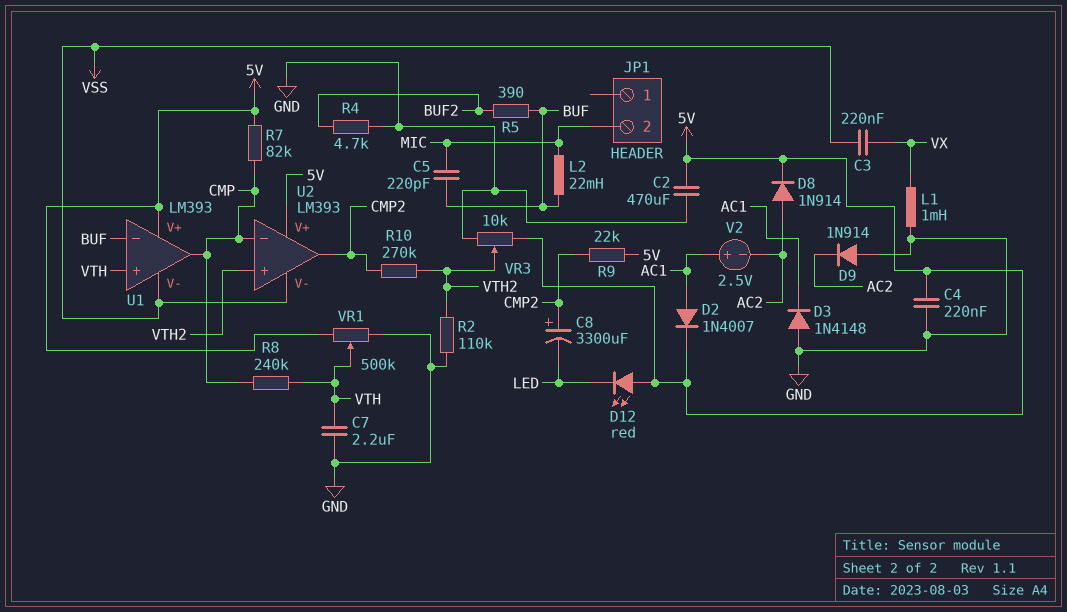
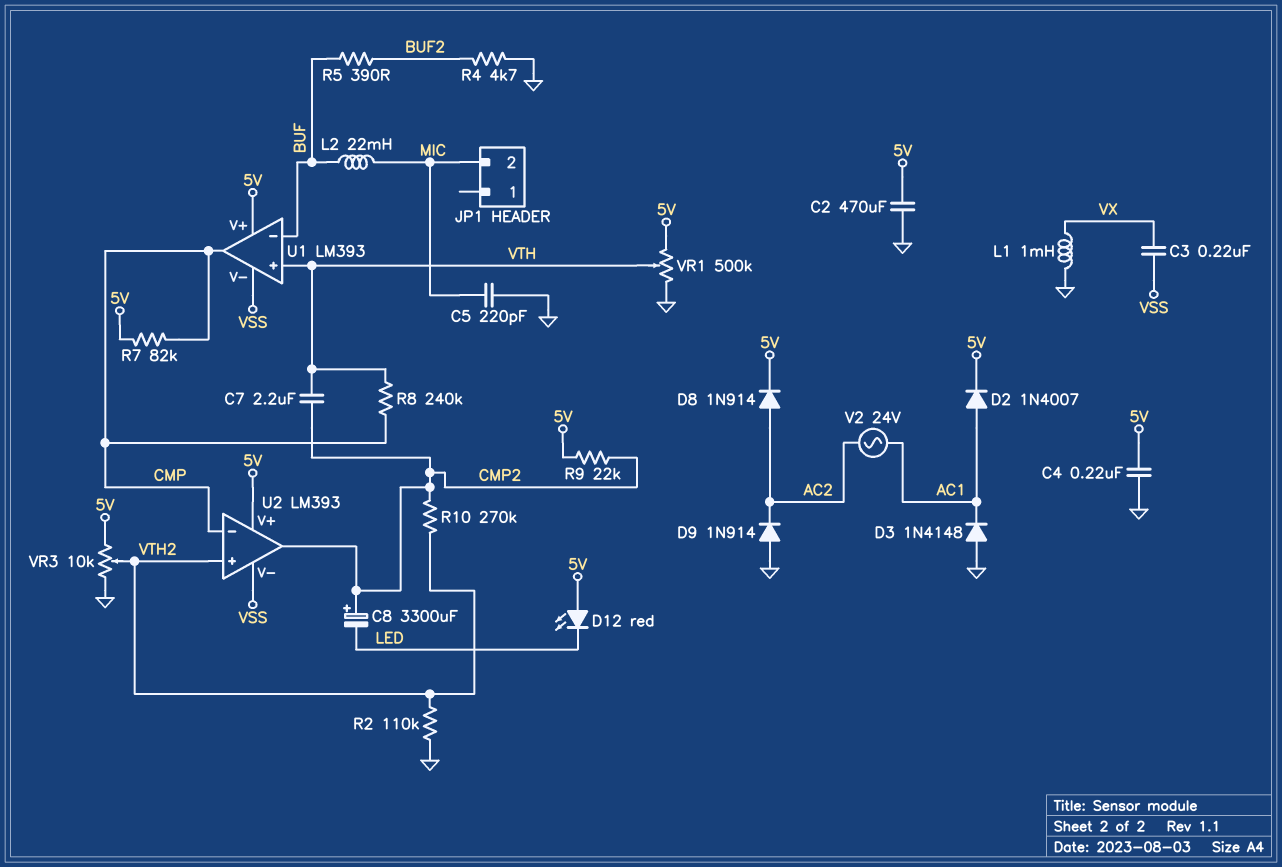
C5: 220pF (BUF, MIC) -> 220pF (GND, MIC)
C7: 2.2uF (GND, VTH) -> 2.2uF (CMP2, VTH)
V2: 2.5V (plus AC1, minus AC2) -> AC 24V (AC1, AC2)

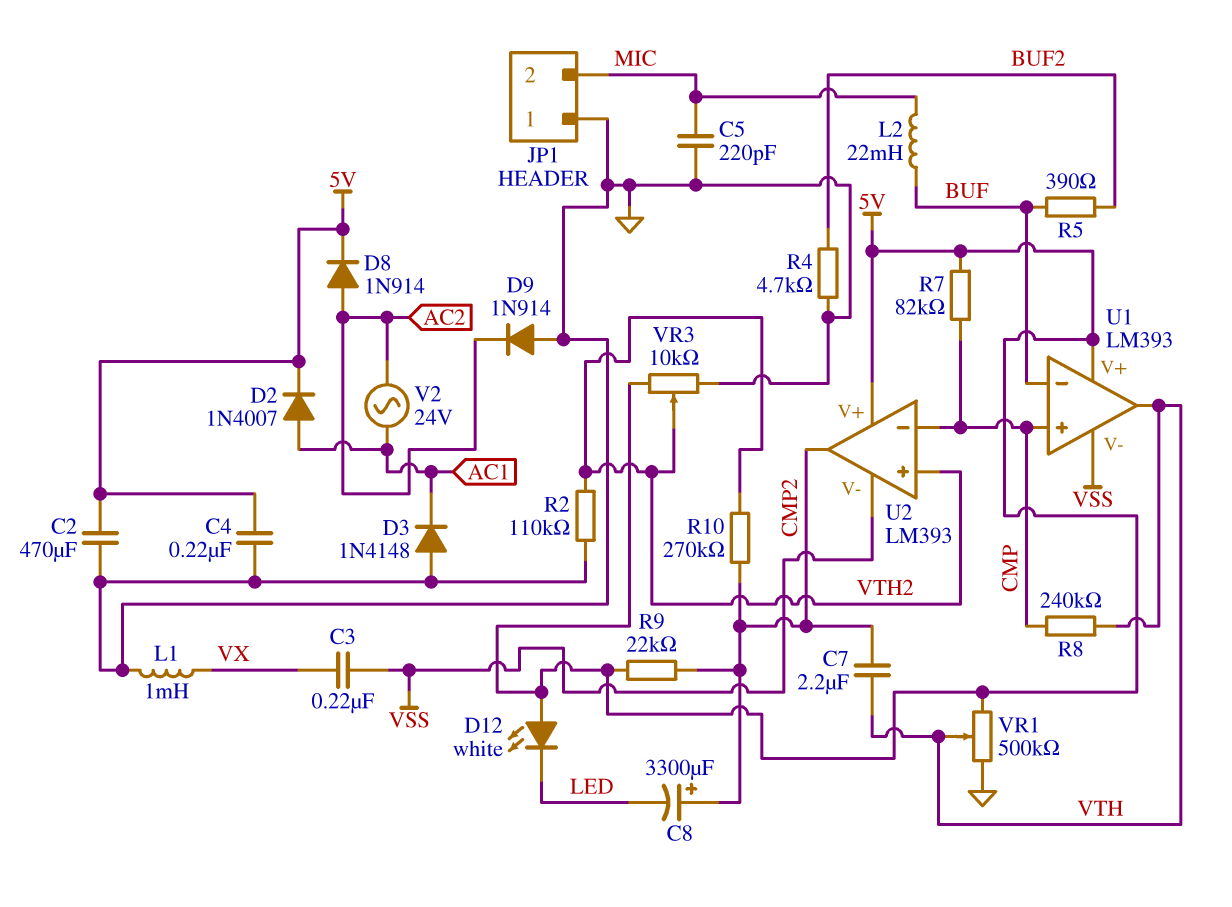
D12: LED red (A 5V, K LED) -> LED white (A 5V, K LED)
JP1 pin 1: none -> GND
U1 pin in+: VTH -> CMP
U1 pin out: CMP -> VTH

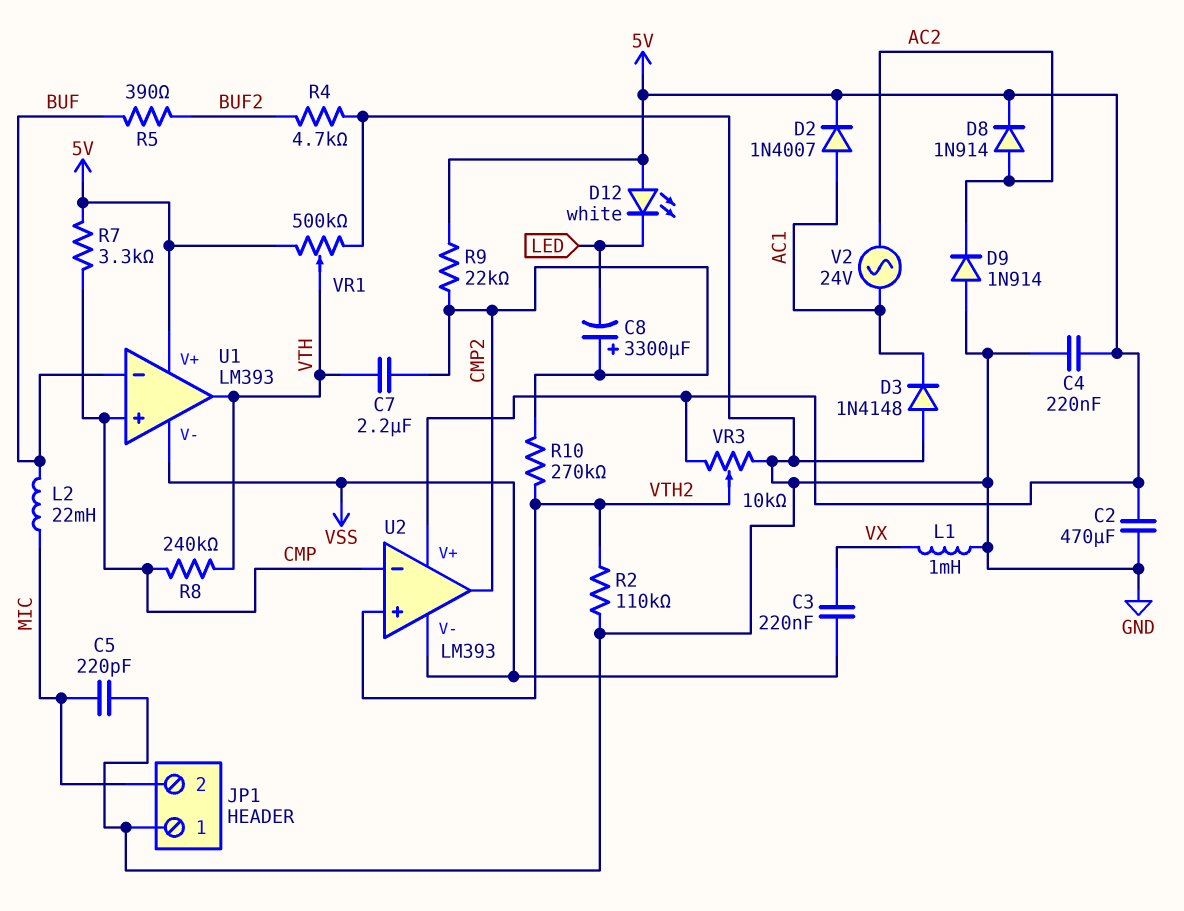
R7: 82k (5V, CMP) -> 3.3k (5V, CMP)

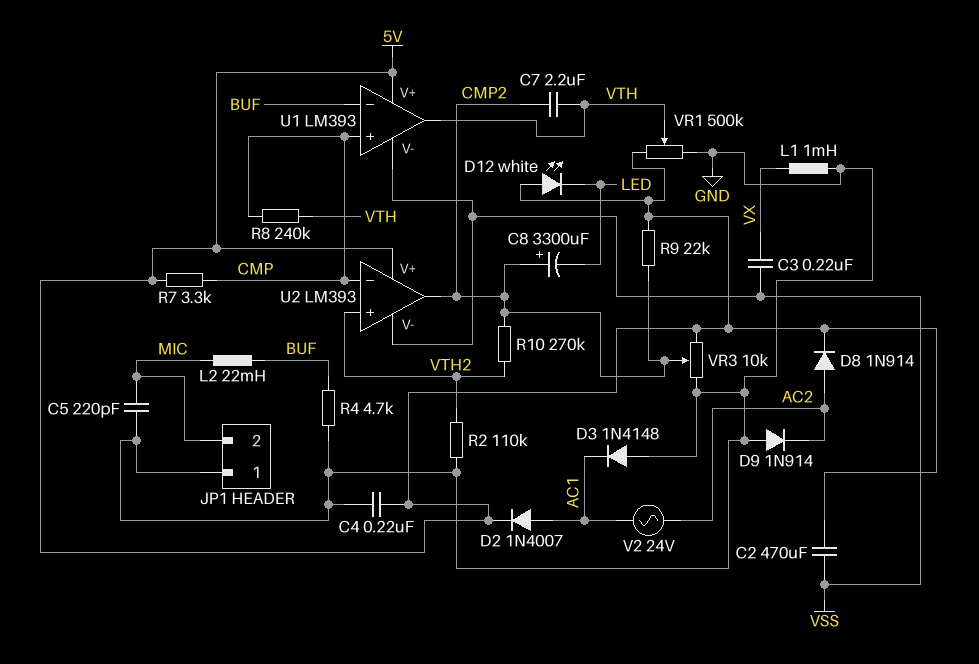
C2: 470uF (5V, GND) -> 470uF (5V, VSS)
R4: 4.7k (BUF2, GND) -> 4.7k (BUF, GND)
R5: 390 (BUF, BUF2) -> none
VR3: 10k (5V, GND, wiper VTH2) -> 10k (5V, GND, wiper CMP2)

